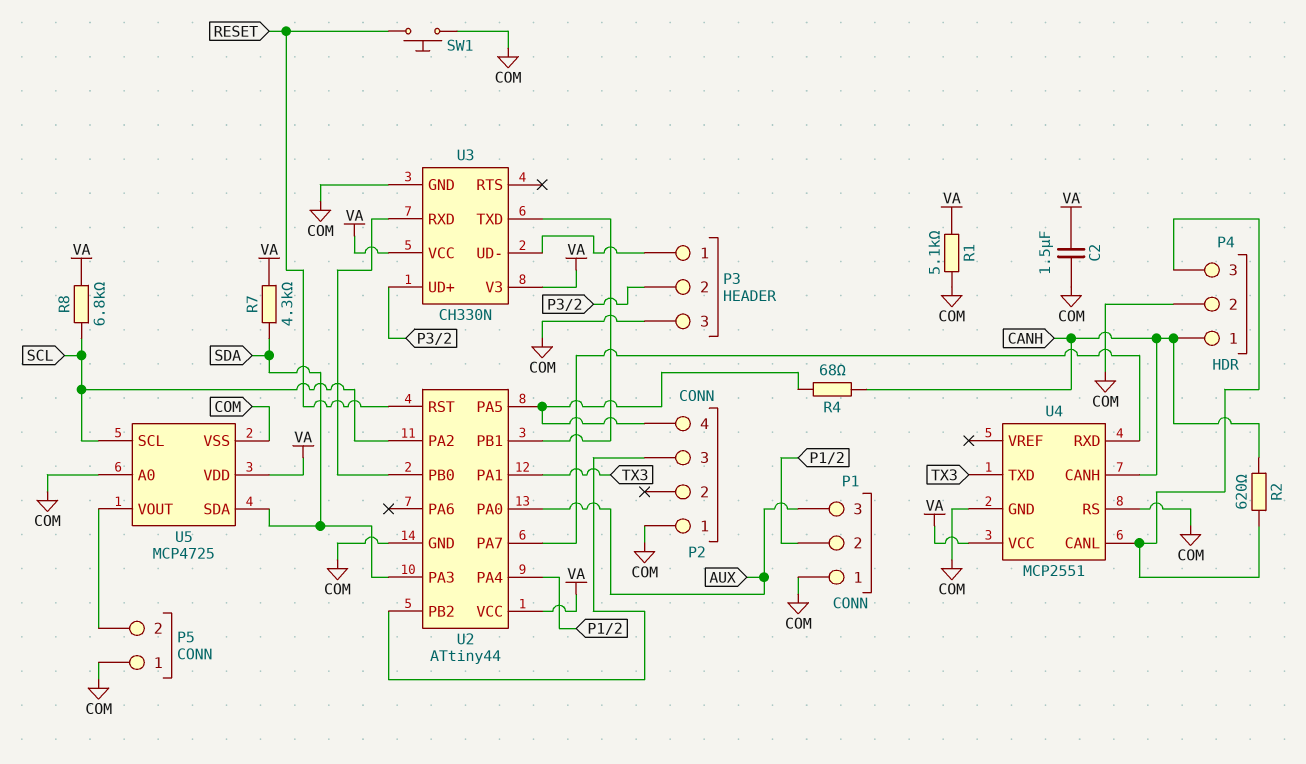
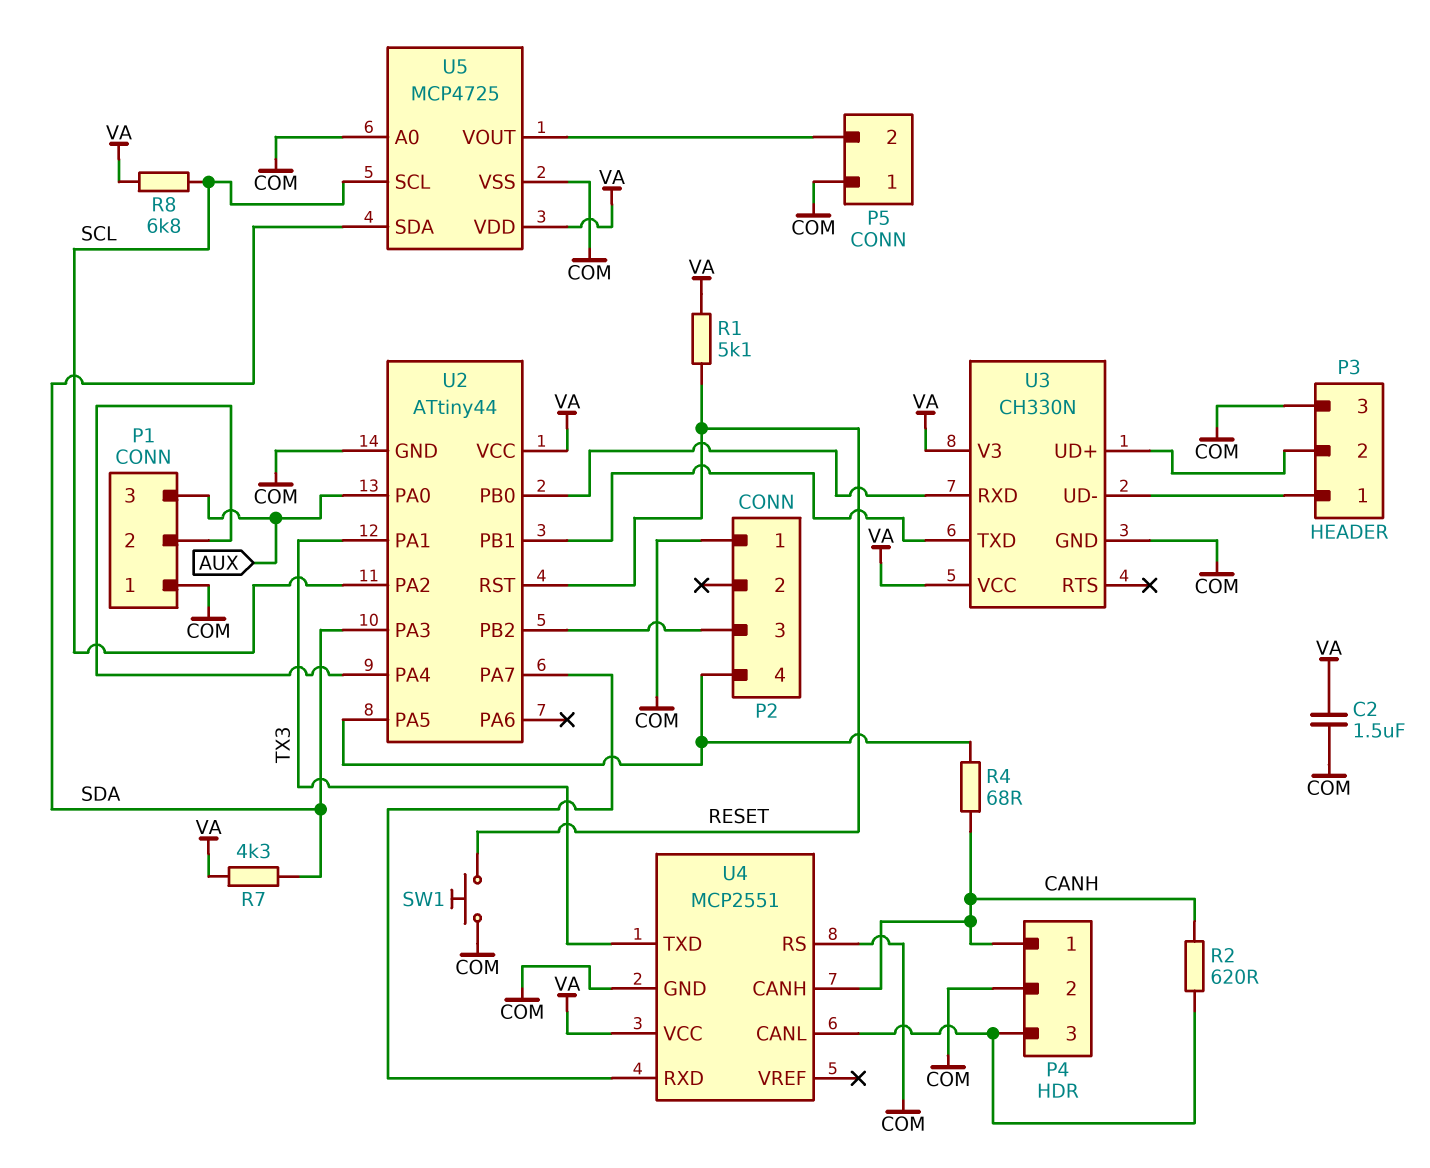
R1: 5.1k (COM, VA) -> 5.1k (RESET, VA)

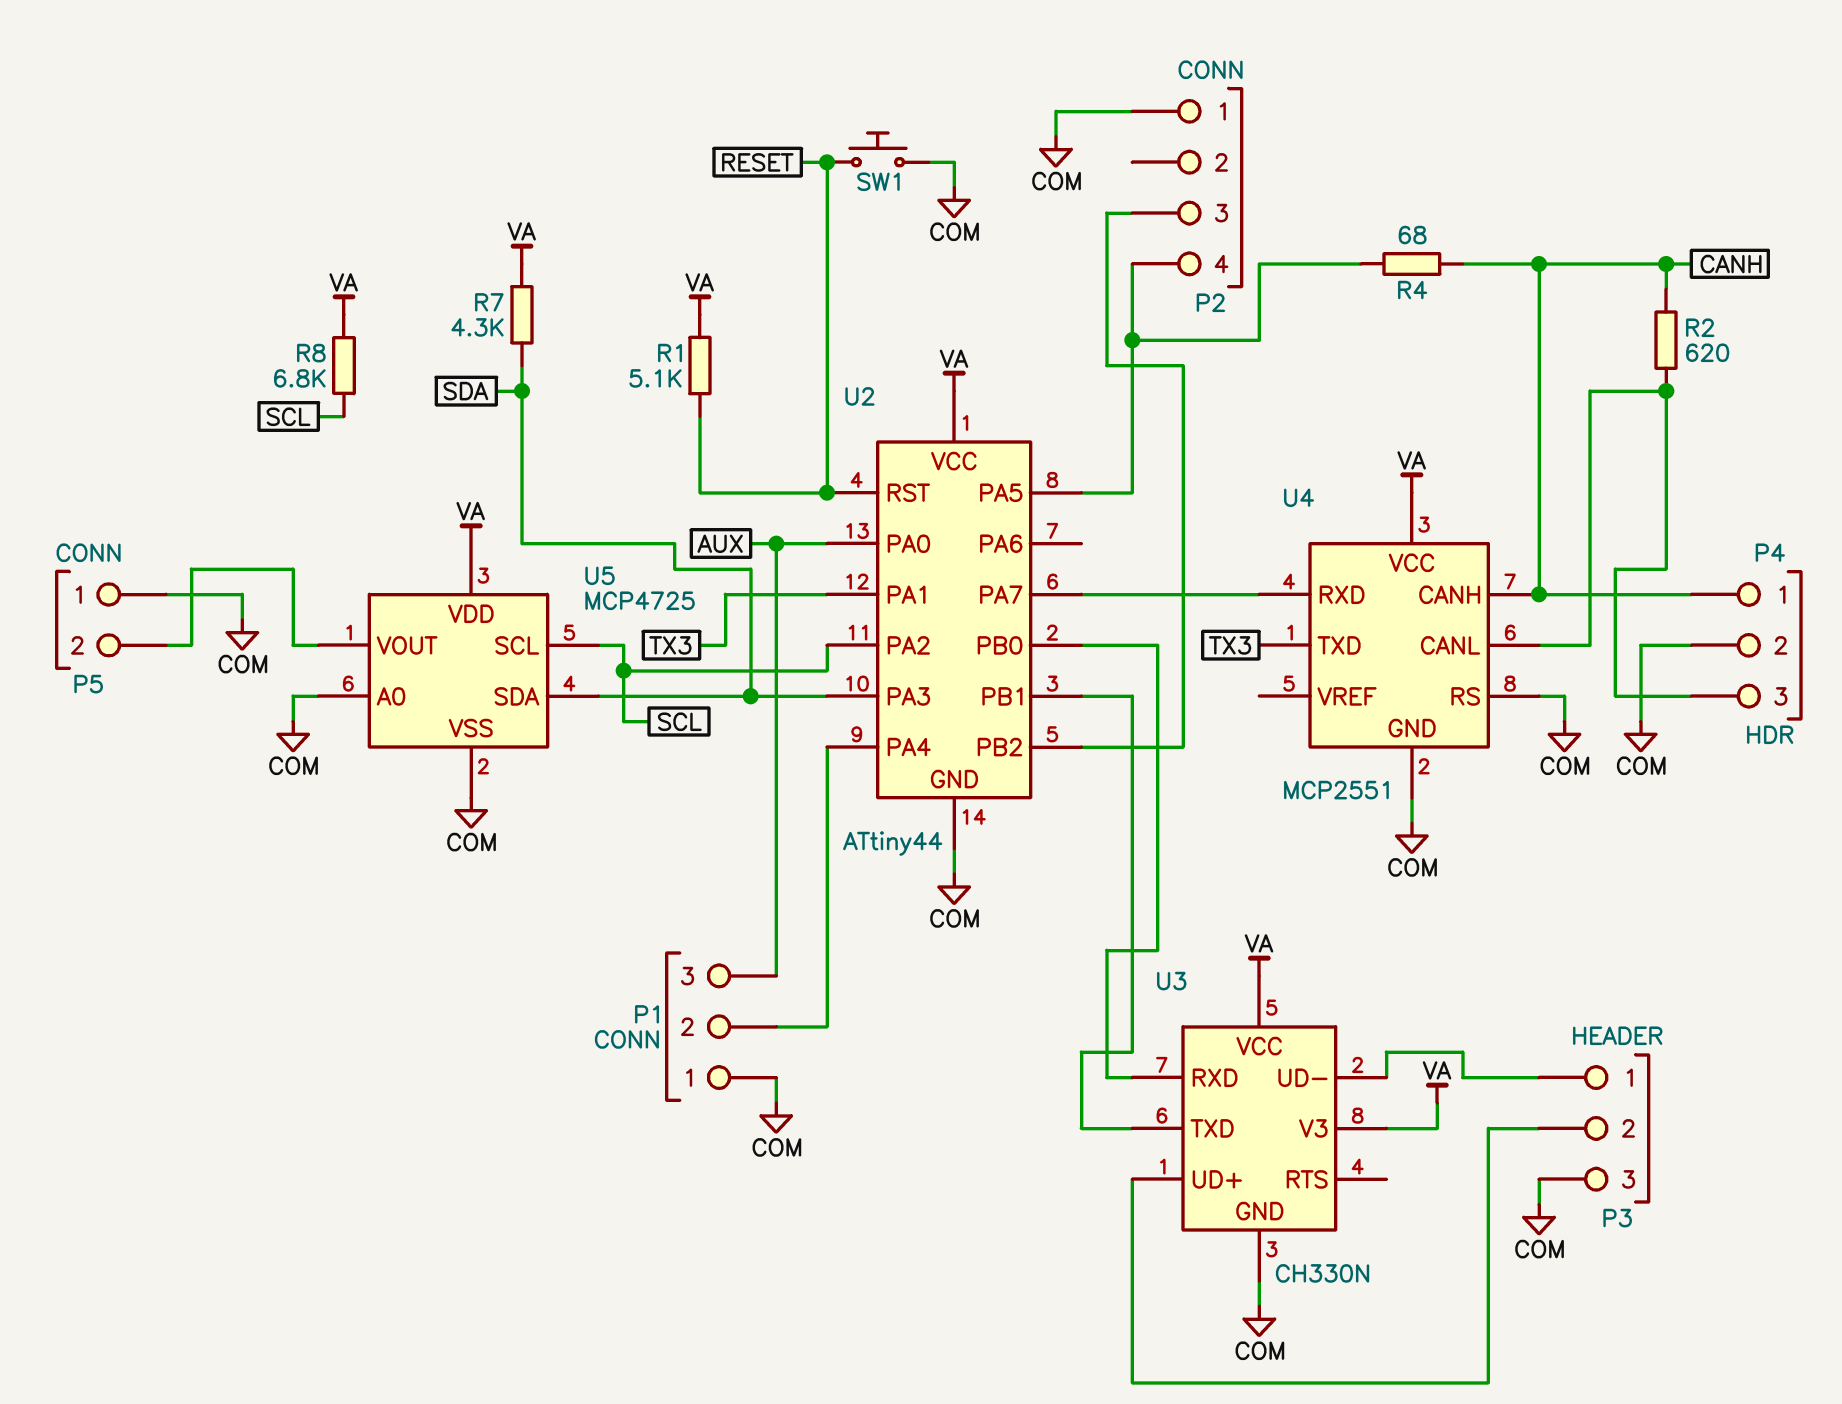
C2: 1.5uF (COM, VA) -> none

